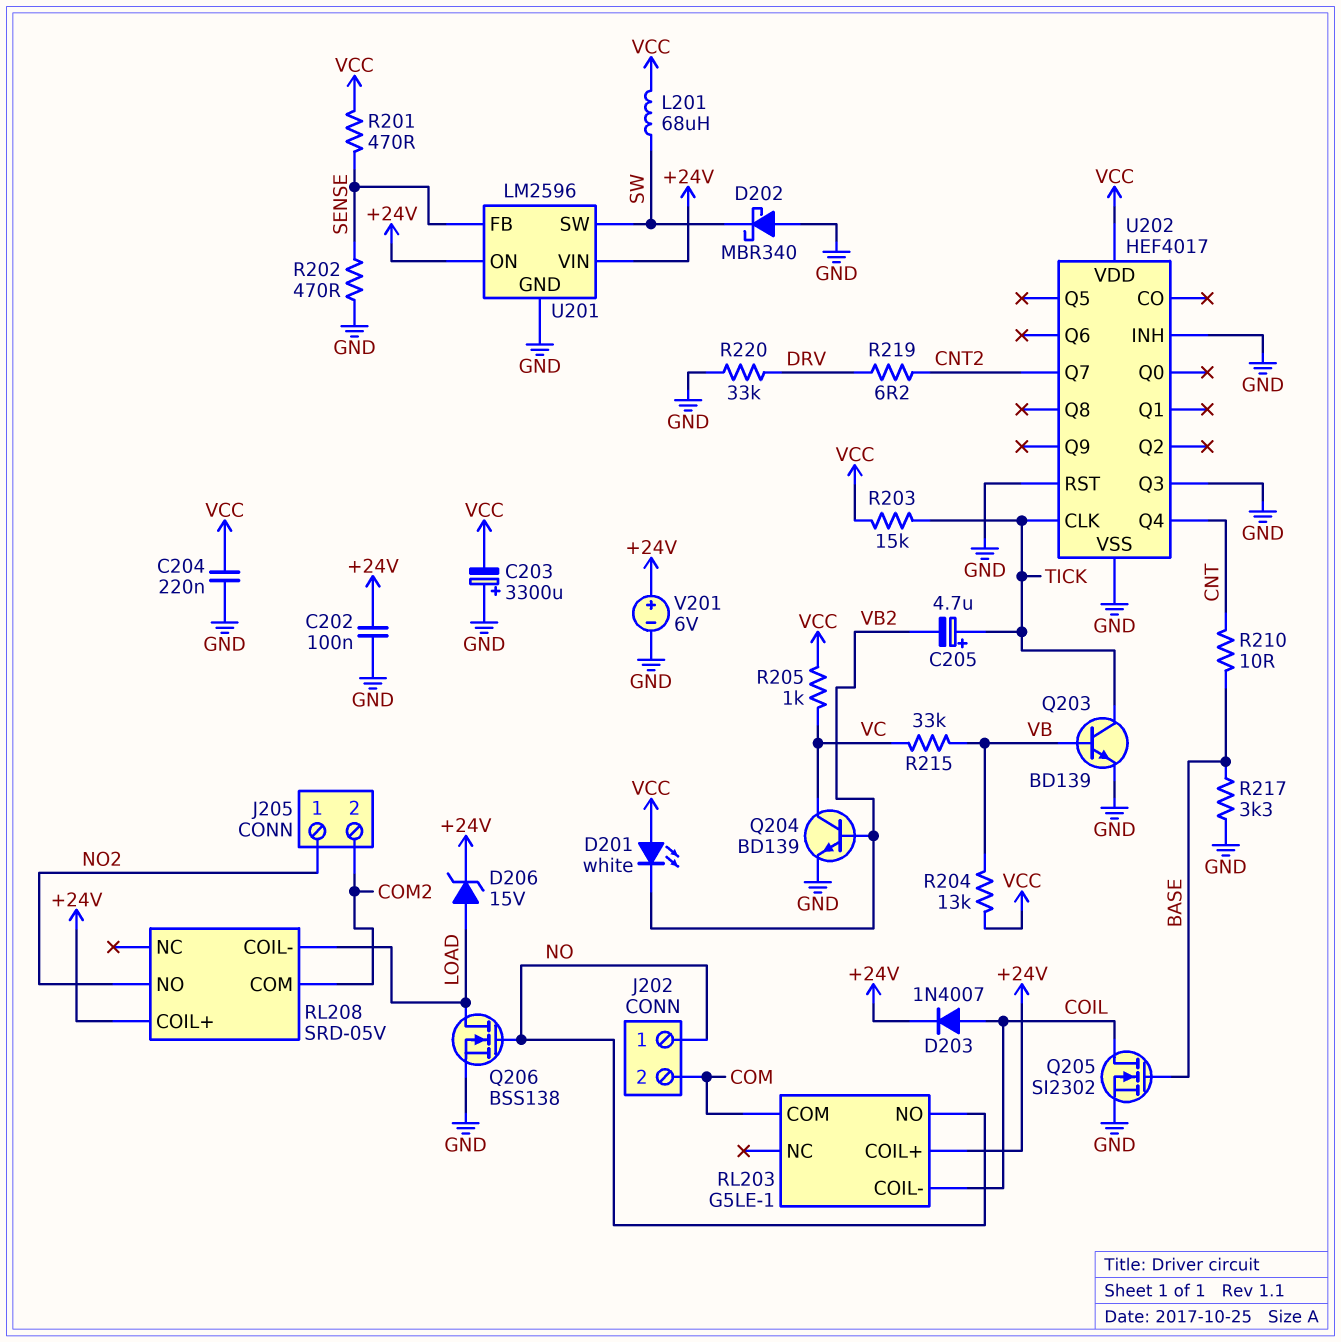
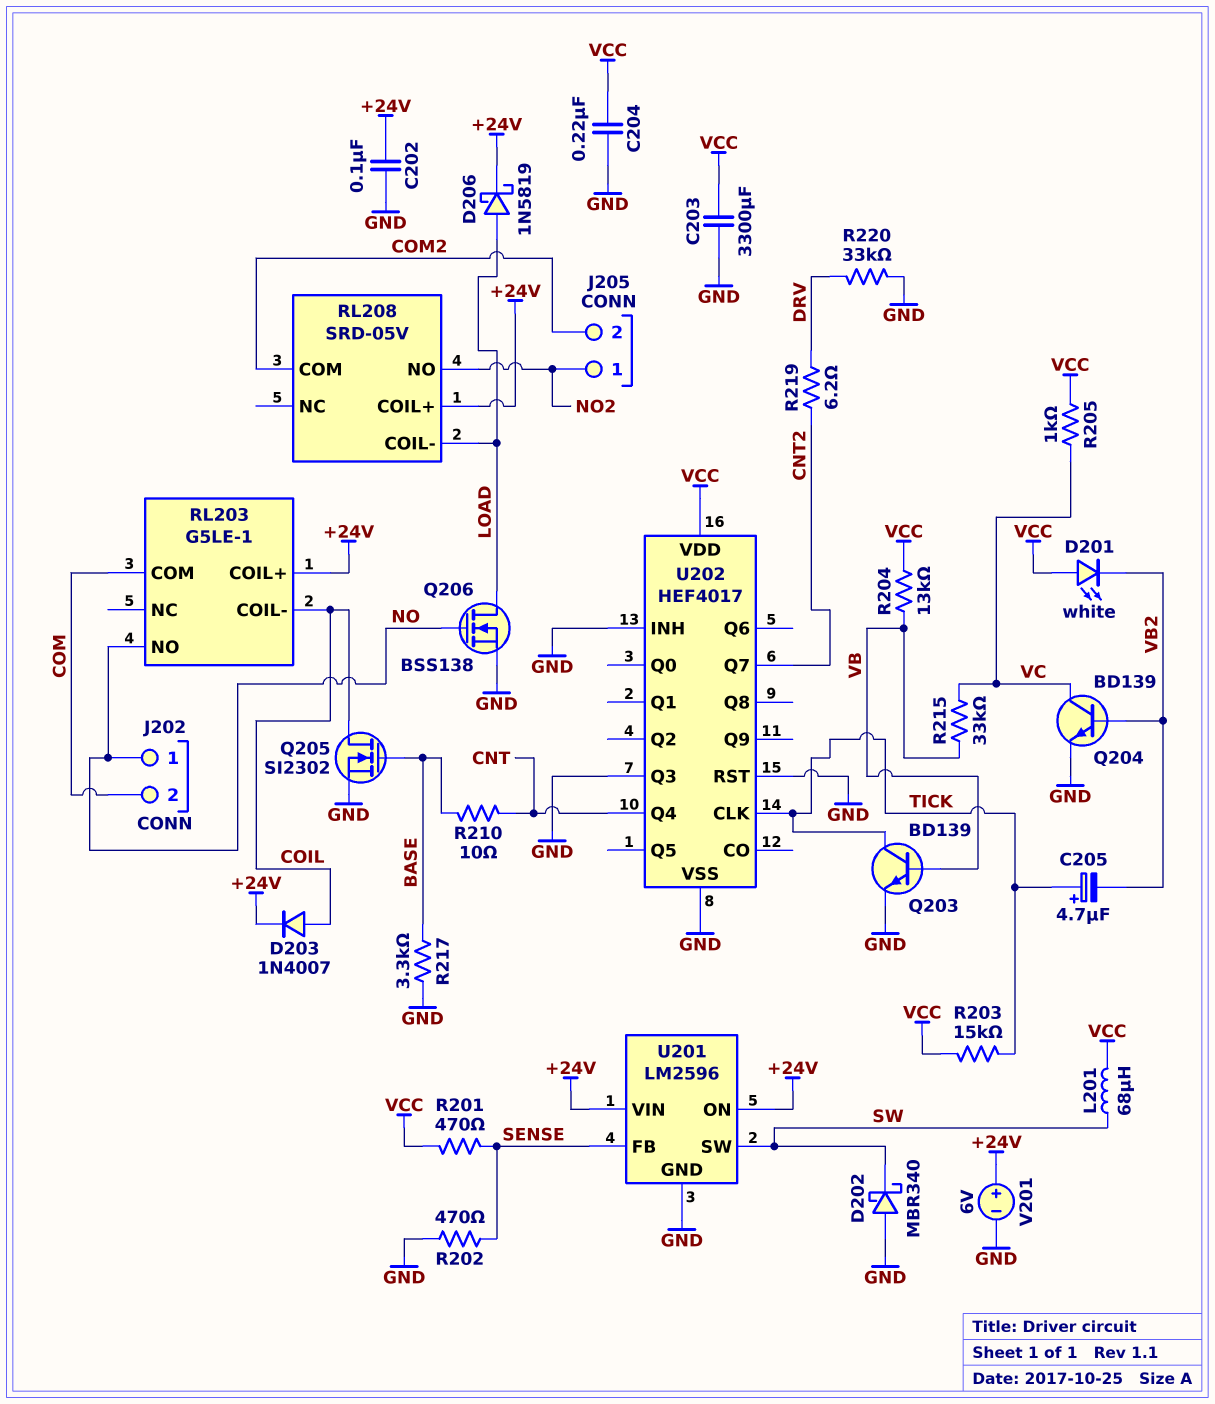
C203: 3300uF (plus GND, minus VCC) -> 3300uF (GND, VCC)
D206: zener 15V (A LOAD, K +24V) -> schottky 1N5819 (A LOAD, K +24V)

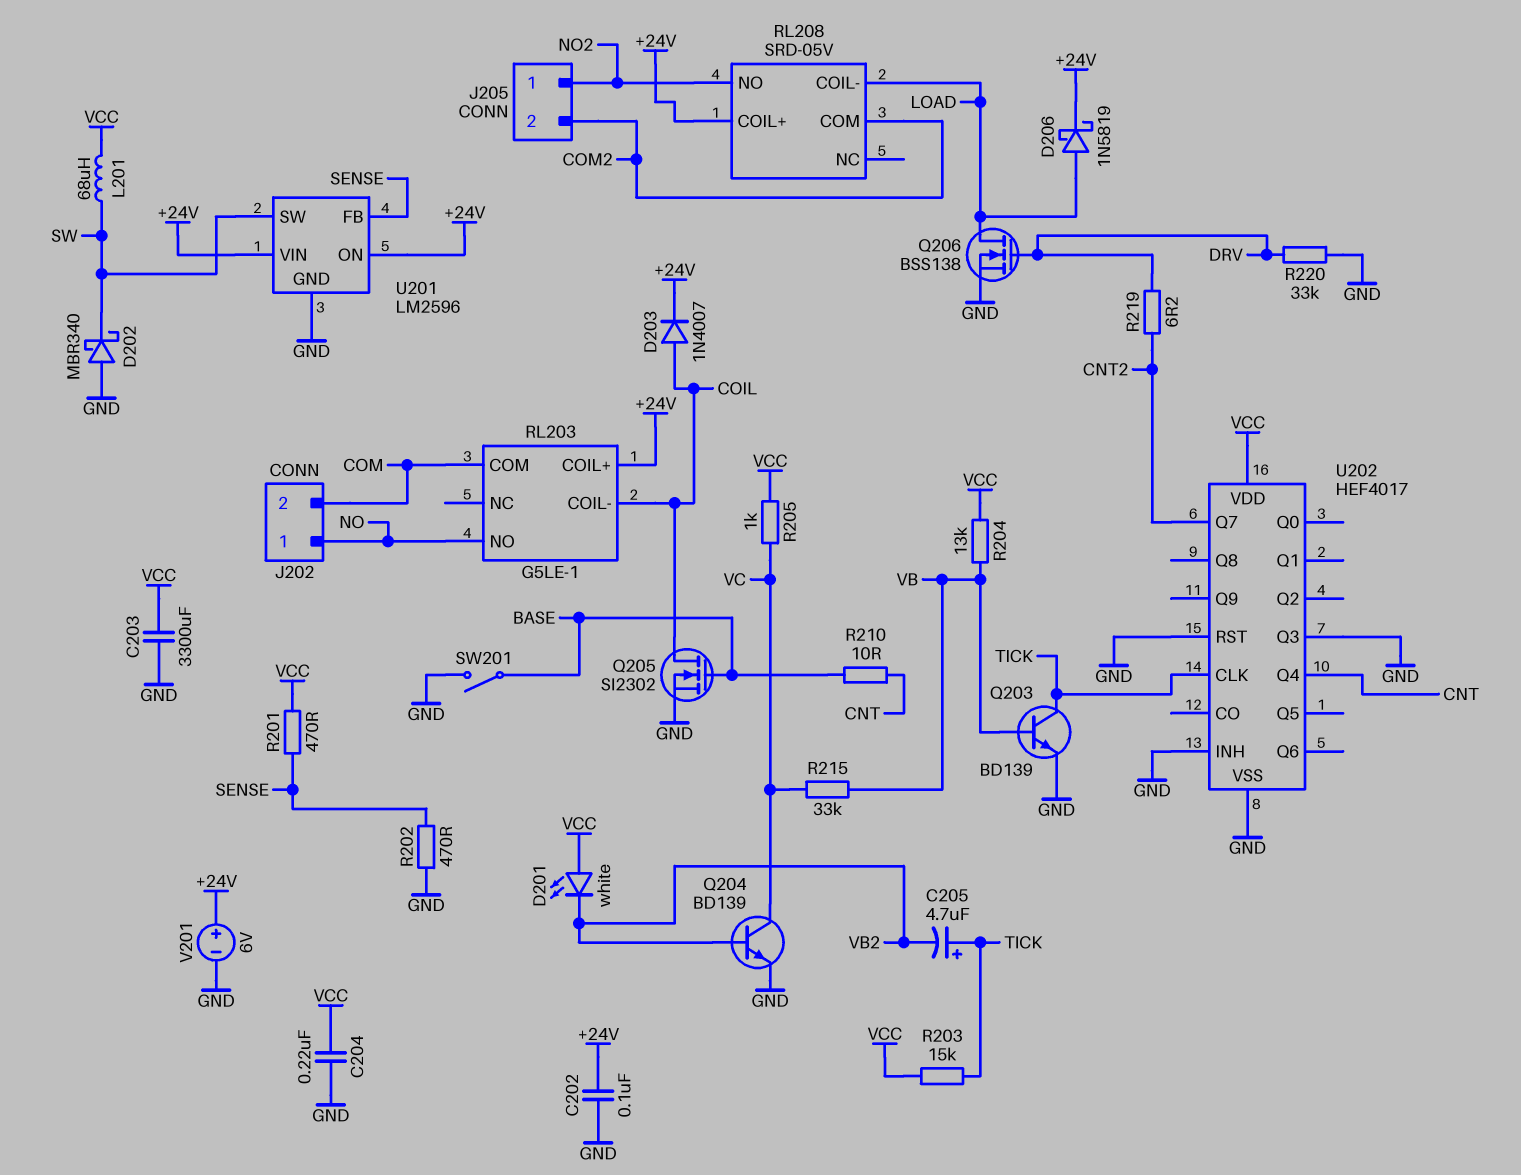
Q206: NMOS BSS138 (G NO, D LOAD, S GND) -> NMOS BSS138 (G DRV, D LOAD, S GND)
R217: 3.3k (BASE, GND) -> none
SW201: none -> switch (BASE, GND)

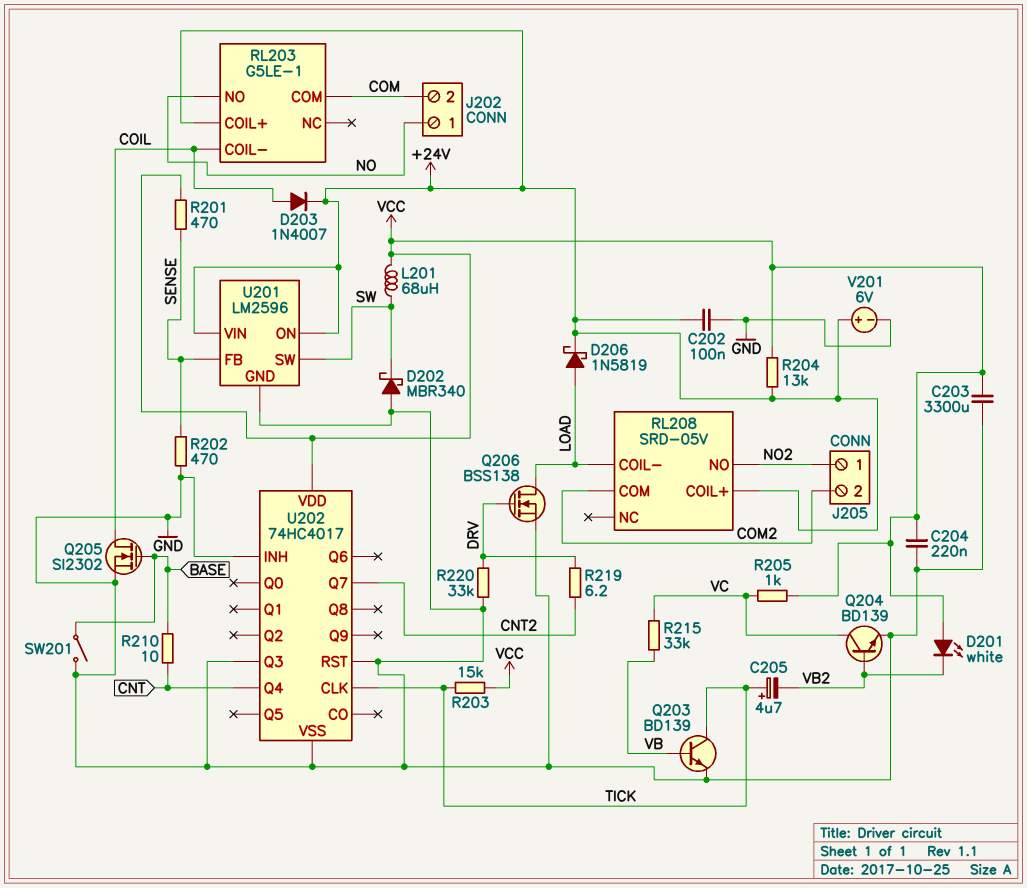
R204: 13k (VB, VCC) -> 13k (+24V, VCC)
U202: HEF4017 -> 74HC4017

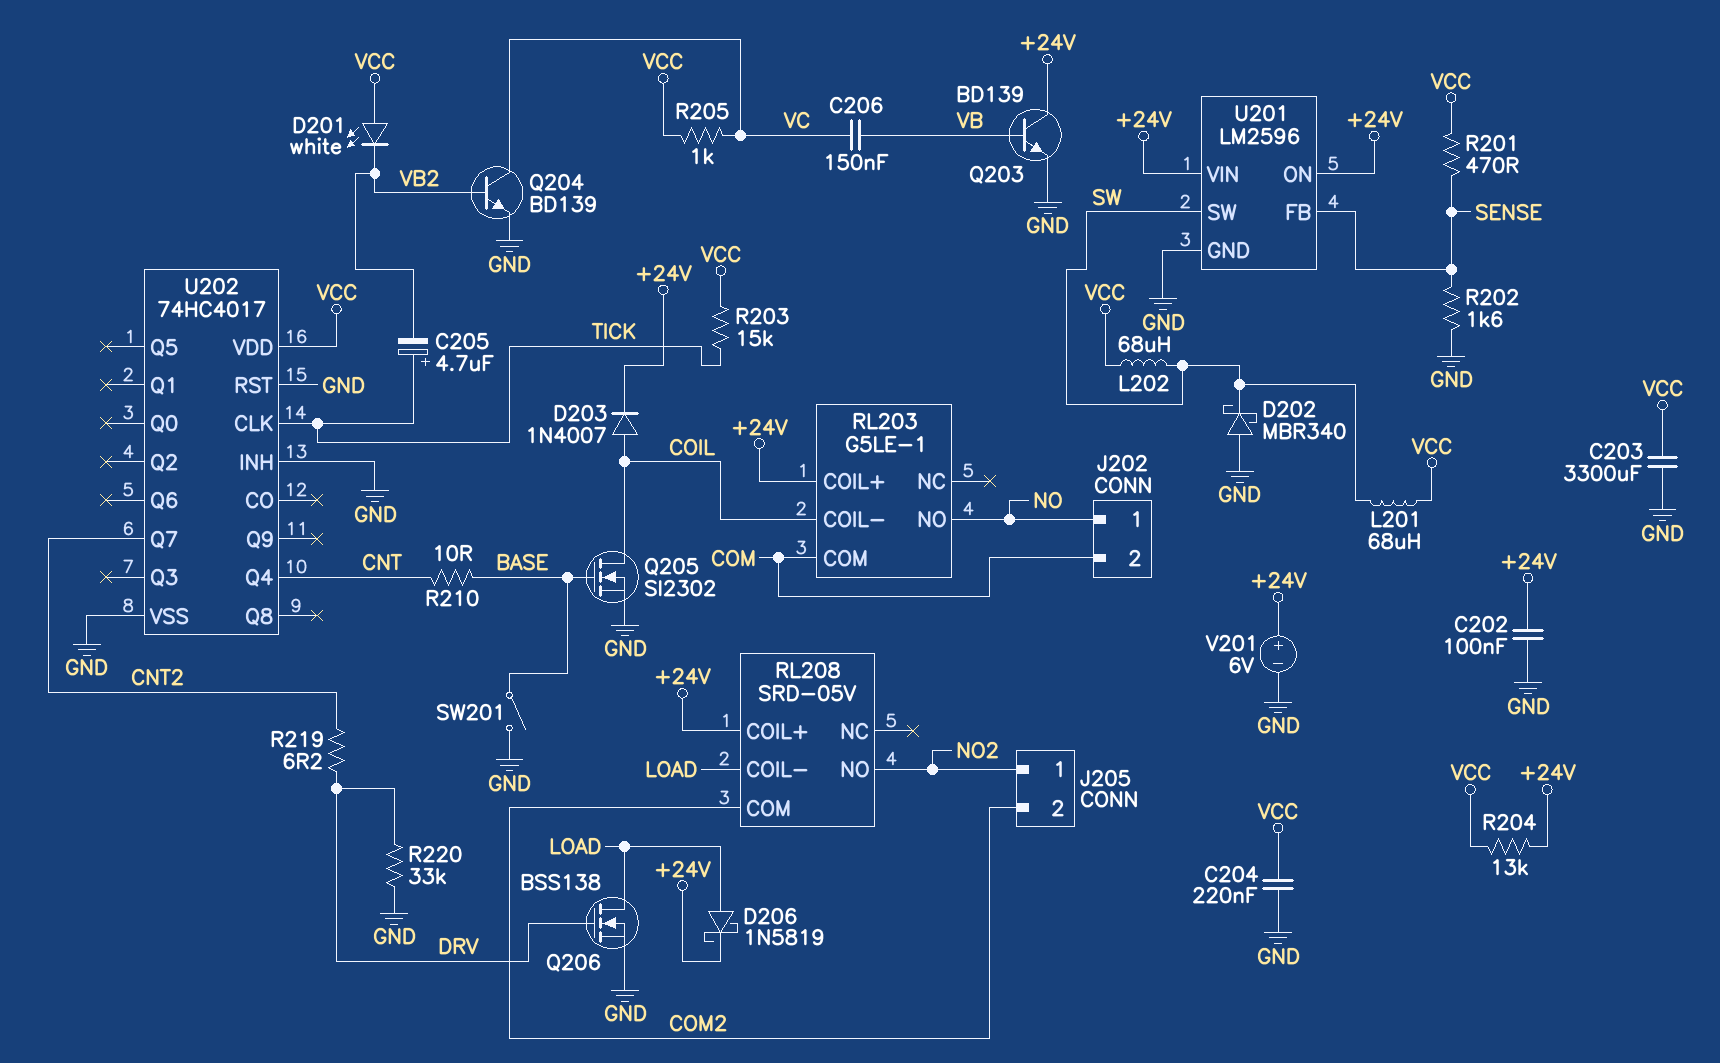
C206: none -> 150nF (VB, VC)
L202: none -> 68uH (SW, VCC)
Q203: NPN BD139 (B VB, C TICK, E GND) -> NPN BD139 (B VB, C +24V, E GND)
R202: 470 (GND, SENSE) -> 1.6k (GND, SENSE)
R215: 33k (VB, VC) -> none
U202 pin Q3: GND -> none

